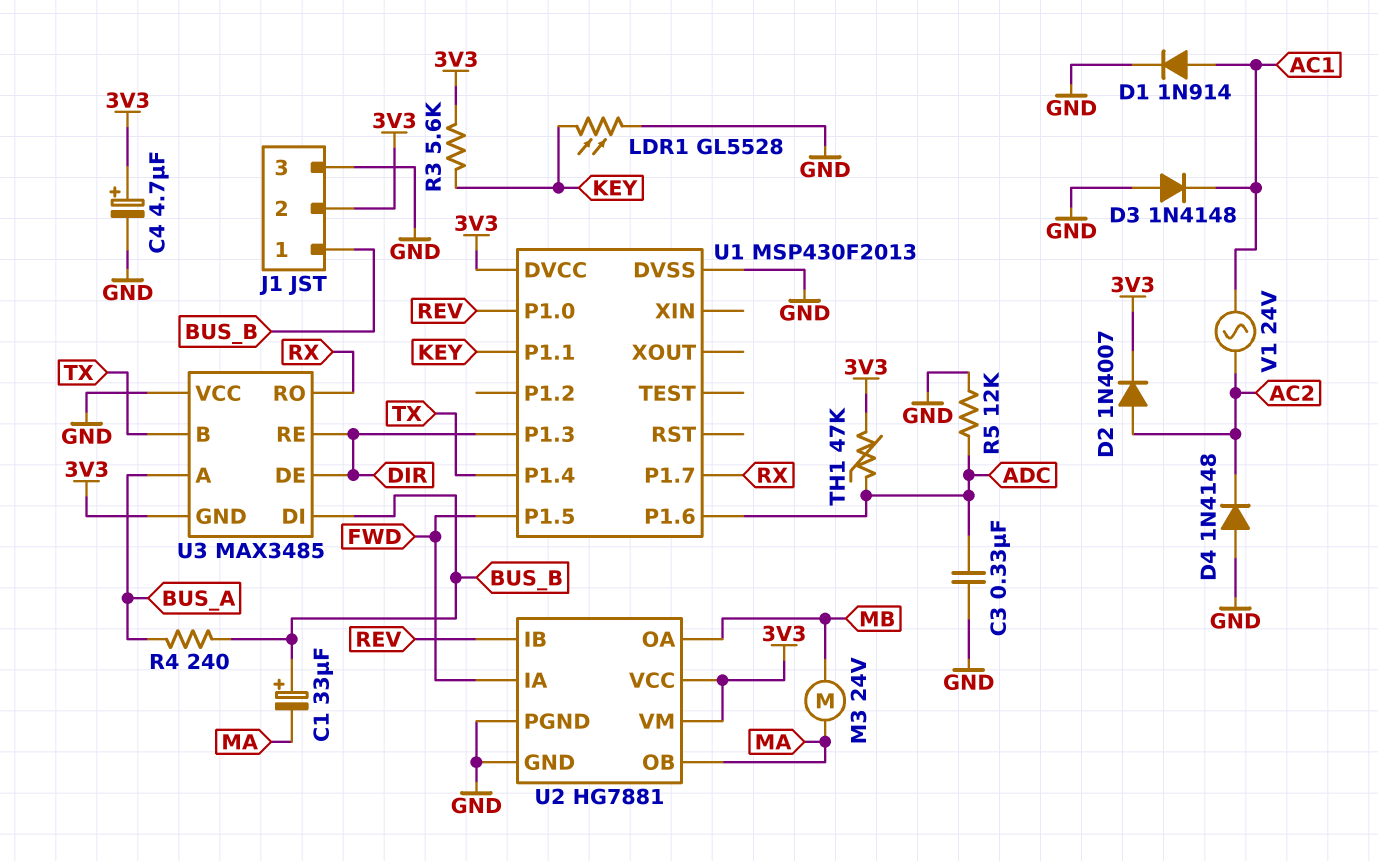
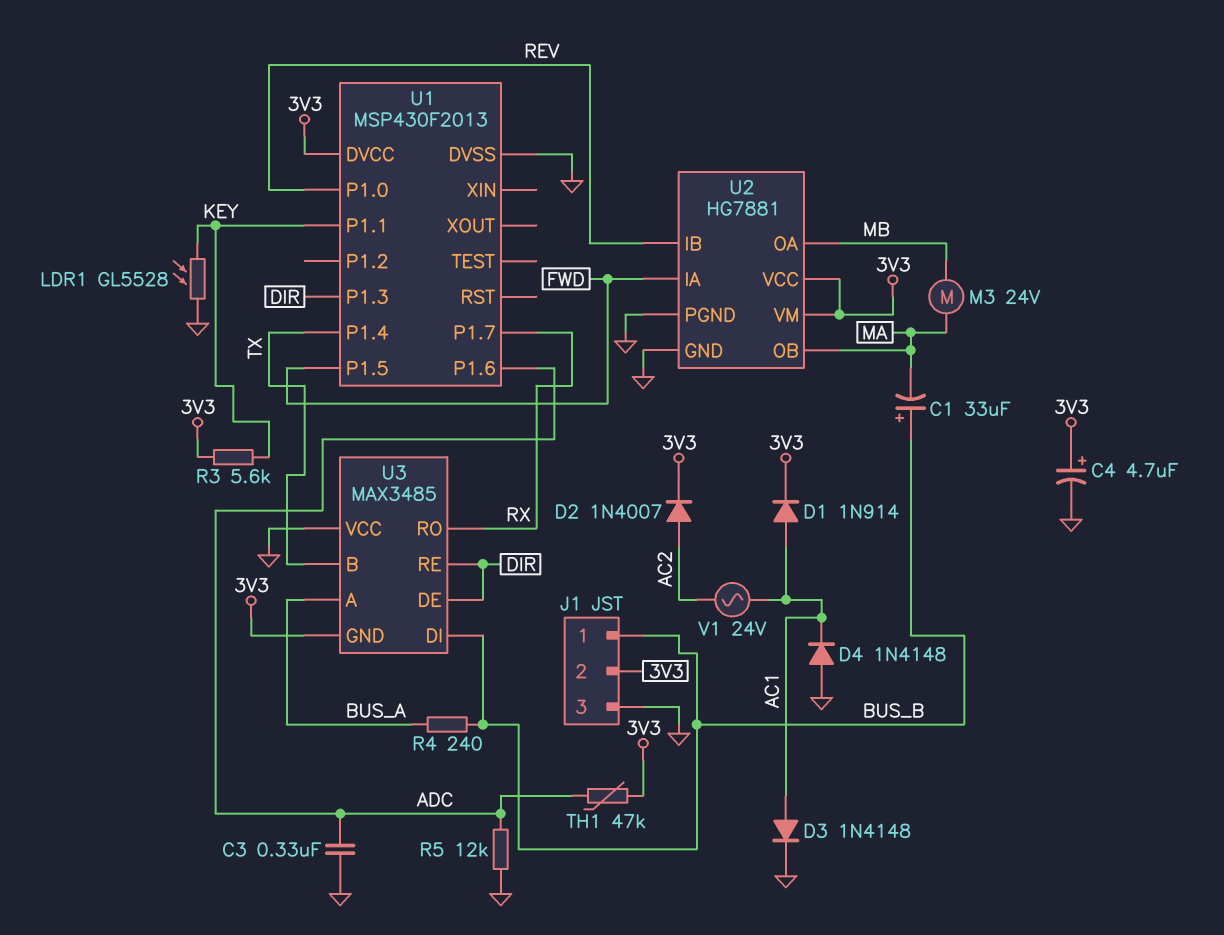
D1: diode 1N914 (A AC1, K GND) -> diode 1N914 (A AC1, K 3V3)
D3: diode 1N4148 (A GND, K AC1) -> diode 1N4148 (A AC1, K GND)
D4: diode 1N4148 (A GND, K AC2) -> diode 1N4148 (A GND, K AC1)

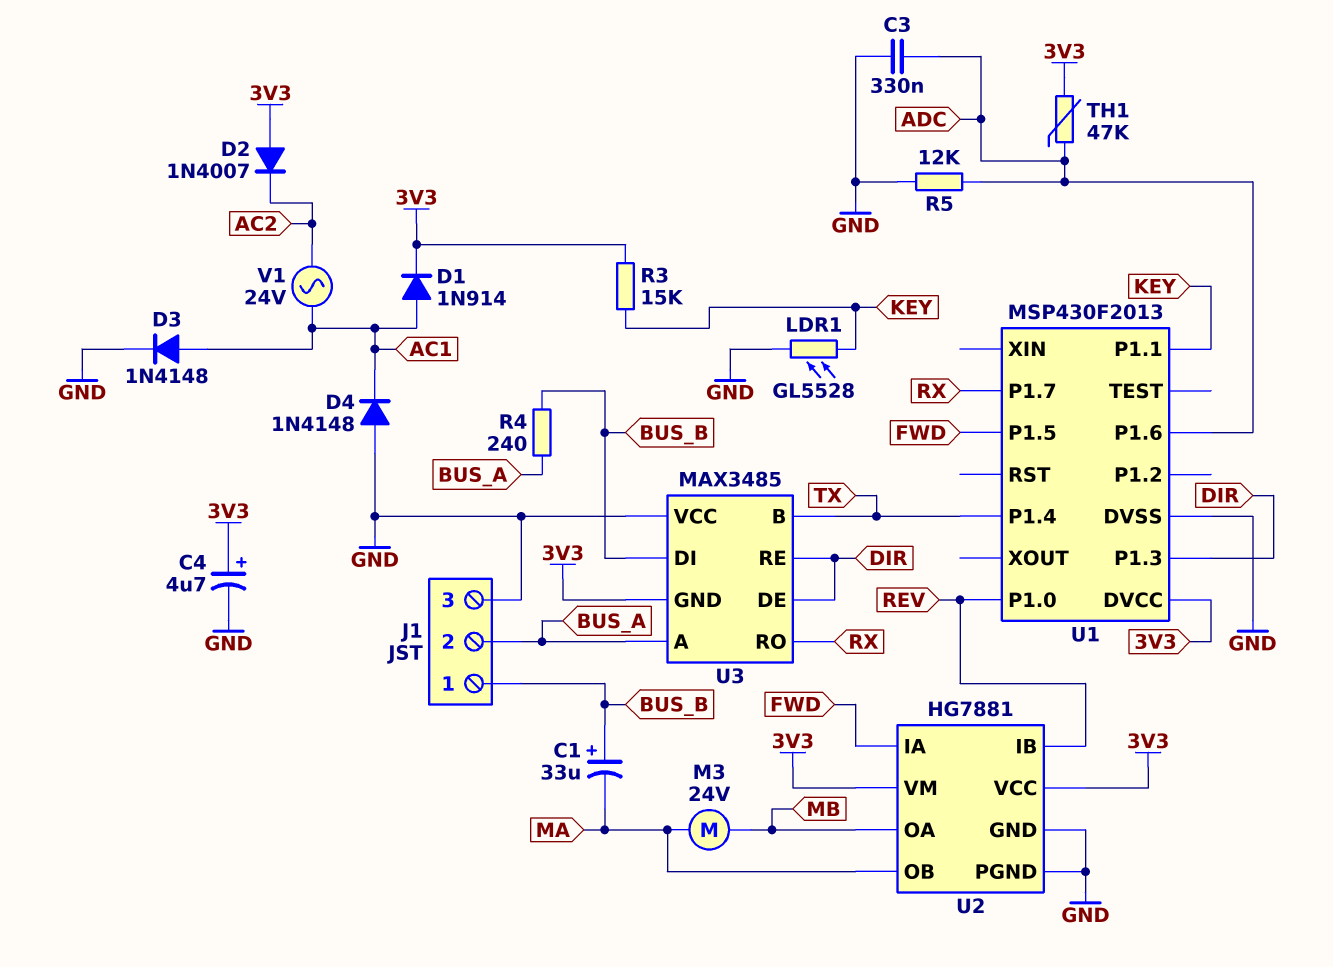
D2: diode 1N4007 (A AC2, K 3V3) -> diode 1N4007 (A 3V3, K AC2)
J1 pin 2: 3V3 -> BUS_A
R3: 5.6k (3V3, KEY) -> 15k (3V3, KEY)

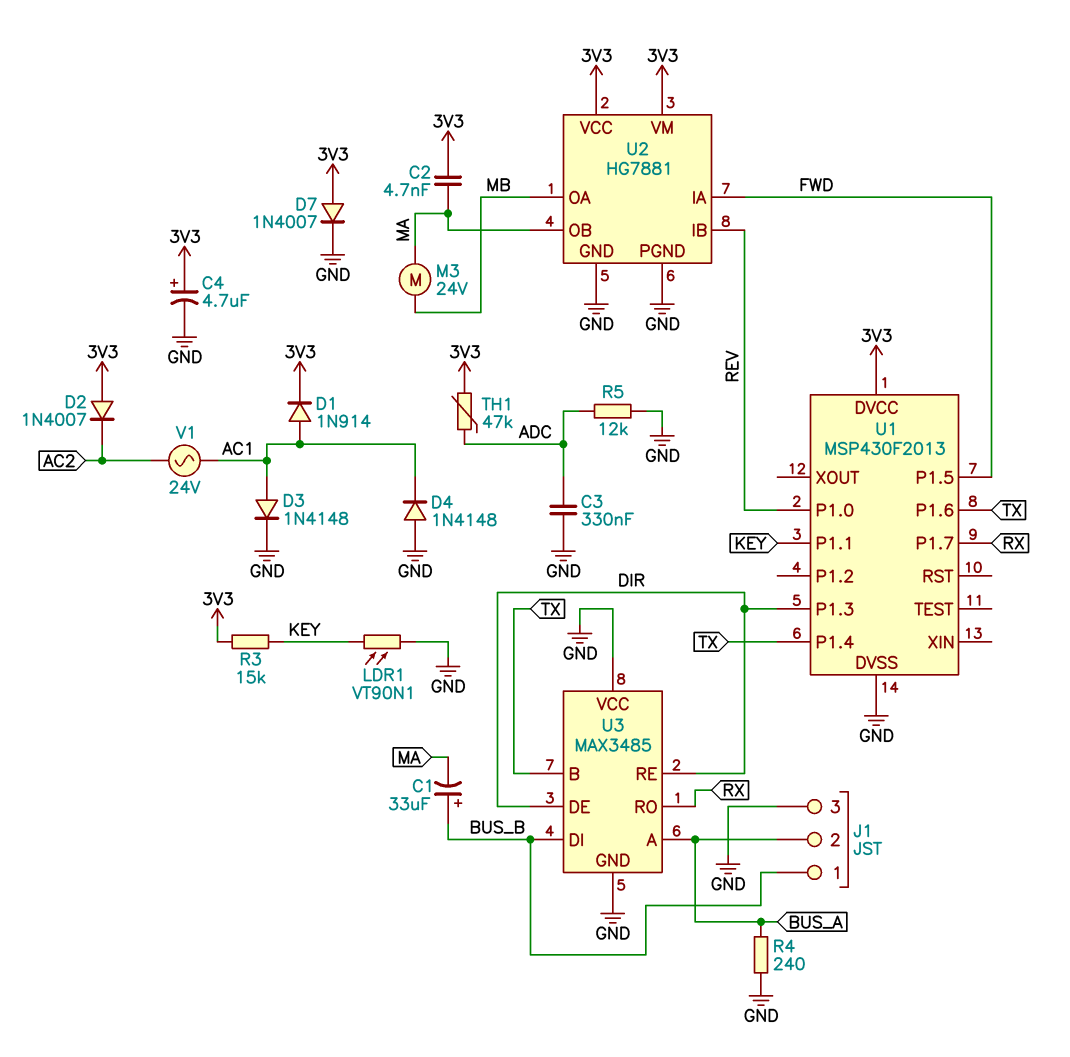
C2: none -> 4.7nF (3V3, MA)
D7: none -> diode 1N4007 (A 3V3, K GND)
LDR1: GL5528 (GND, KEY) -> VT90N1 (GND, KEY)
R4: 240 (BUS_A, BUS_B) -> 240 (BUS_A, GND)
U1 pin P1.6: ADC -> TX
U3 pin GND: 3V3 -> GND

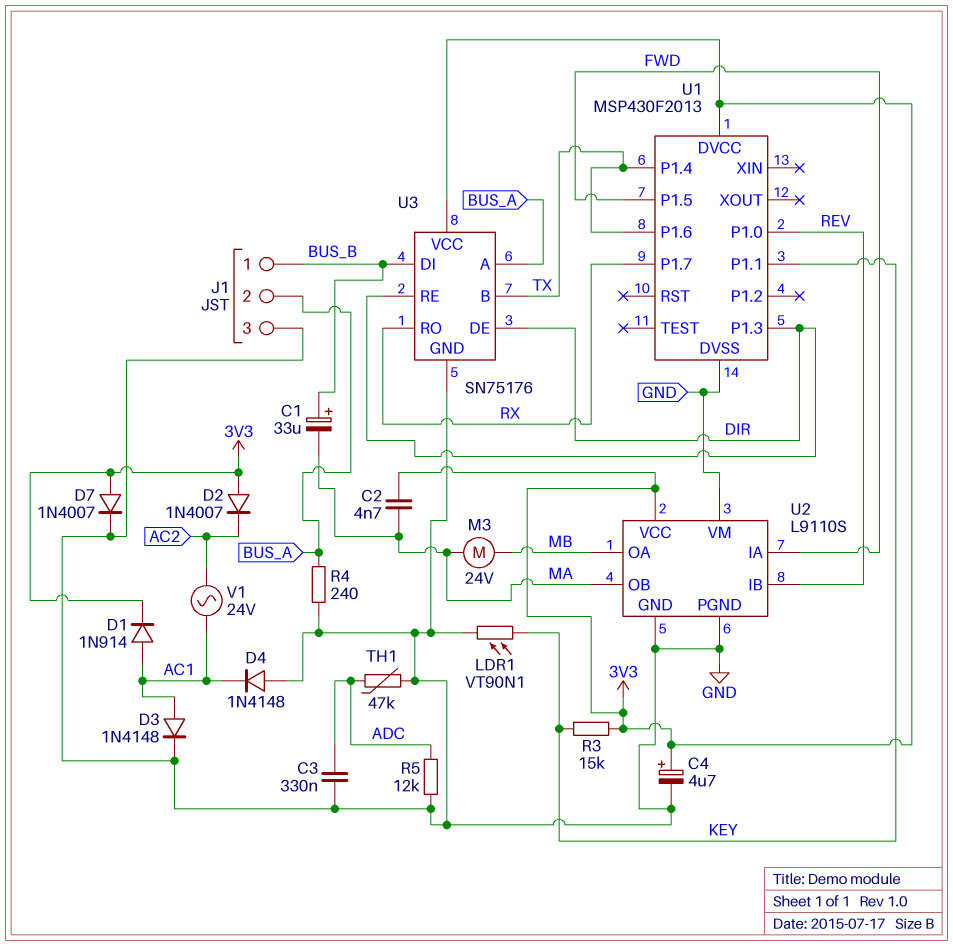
TH1: 47k (3V3, ADC) -> 47k (ADC, GND)
U2: HG7881 -> L9110S
U2 pin VM: 3V3 -> GND
U3: MAX3485 -> SN75176
U3 pin VCC: GND -> 3V3

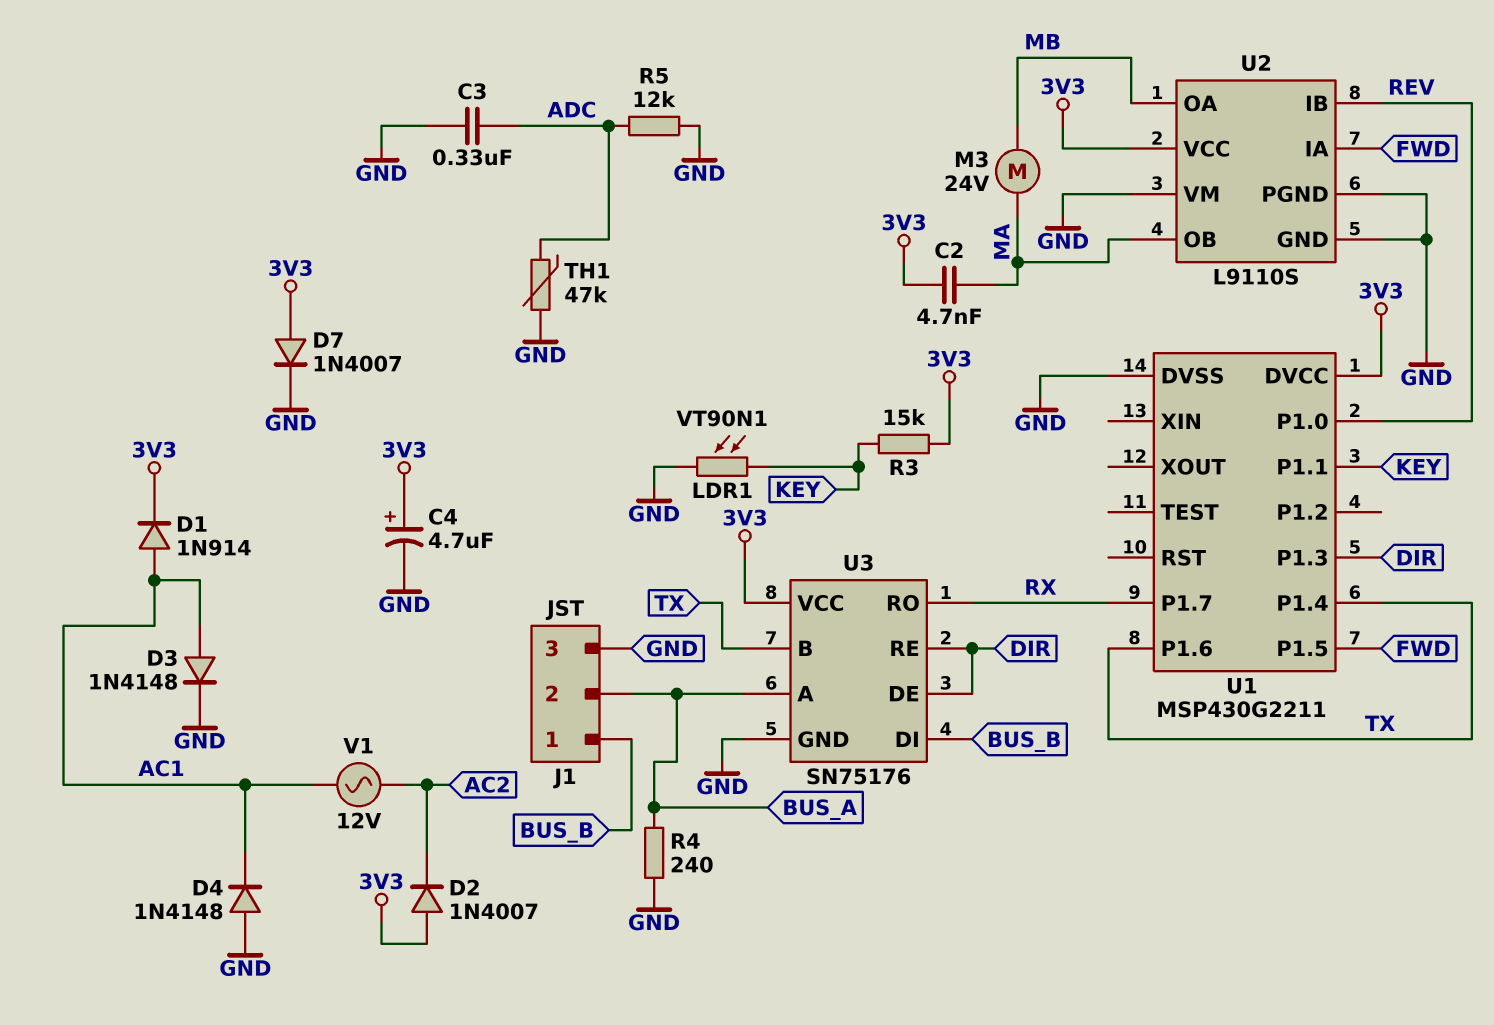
C1: 33uF (plus BUS_B, minus MA) -> none
U1: MSP430F2013 -> MSP430G2211
V1: AC 24V (AC1, AC2) -> AC 12V (AC1, AC2)

